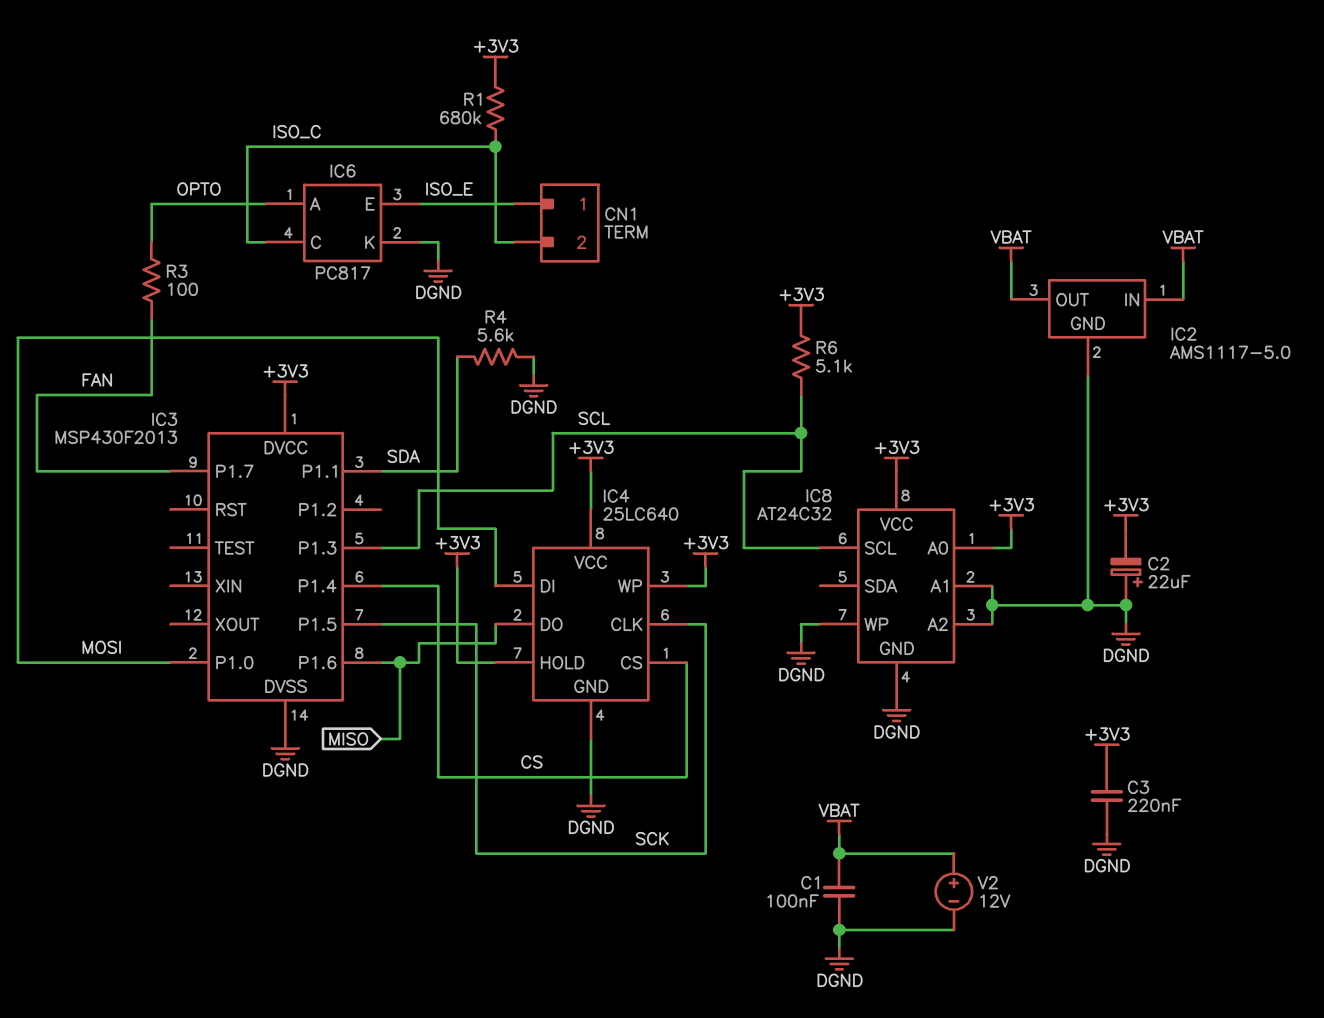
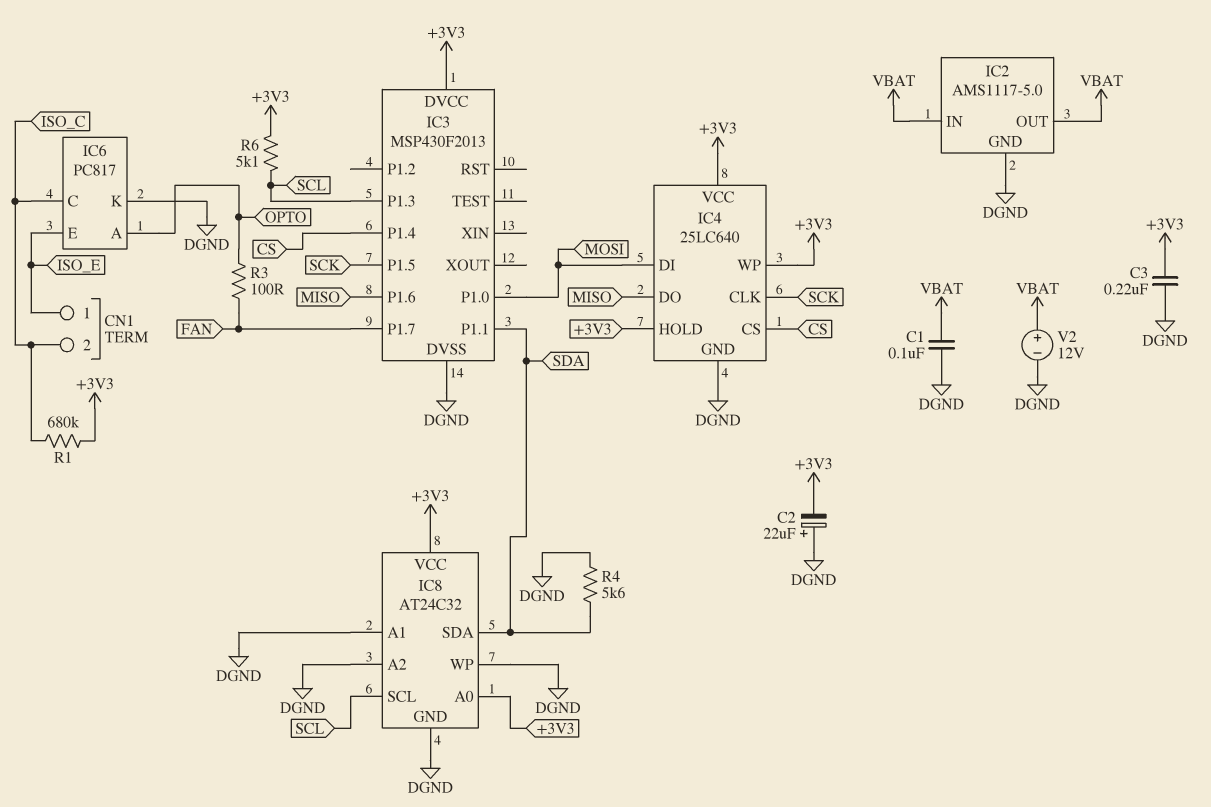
IC8 pin SDA: none -> SDA

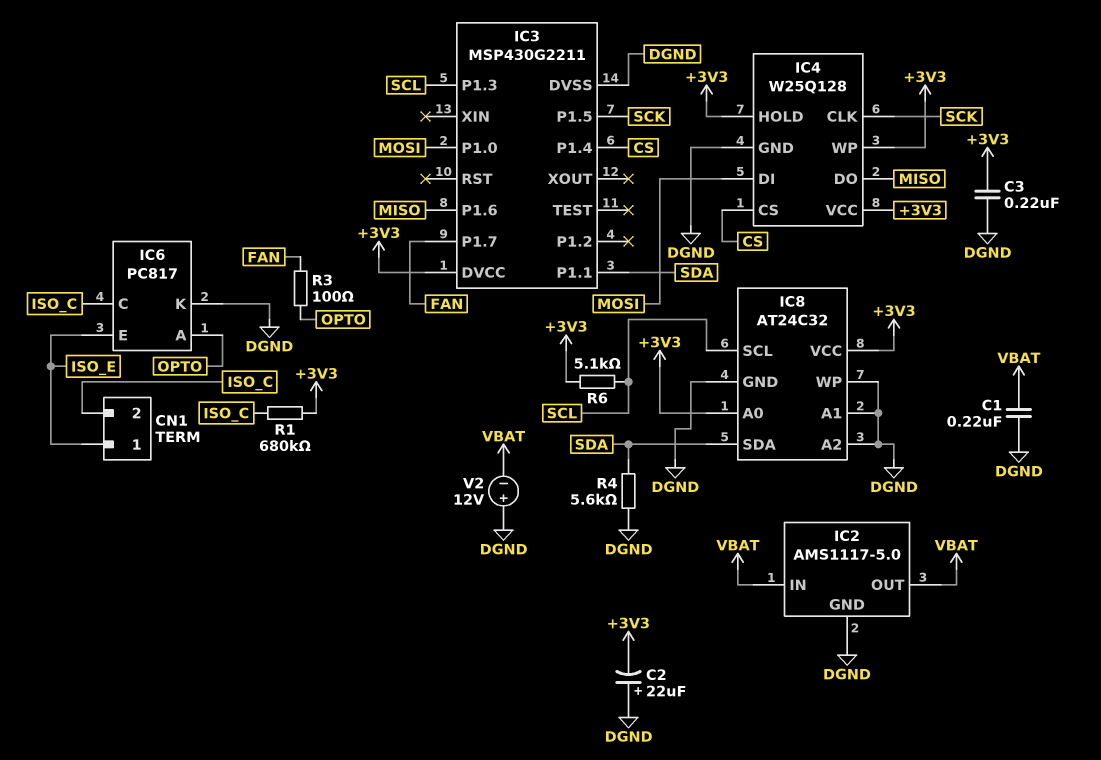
C1: 100nF (DGND, VBAT) -> 220nF (DGND, VBAT)
IC3: MSP430F2013 -> MSP430G2211
IC4: 25LC640 -> W25Q128
V2: 12V (plus VBAT, minus DGND) -> 12V (plus DGND, minus VBAT)

